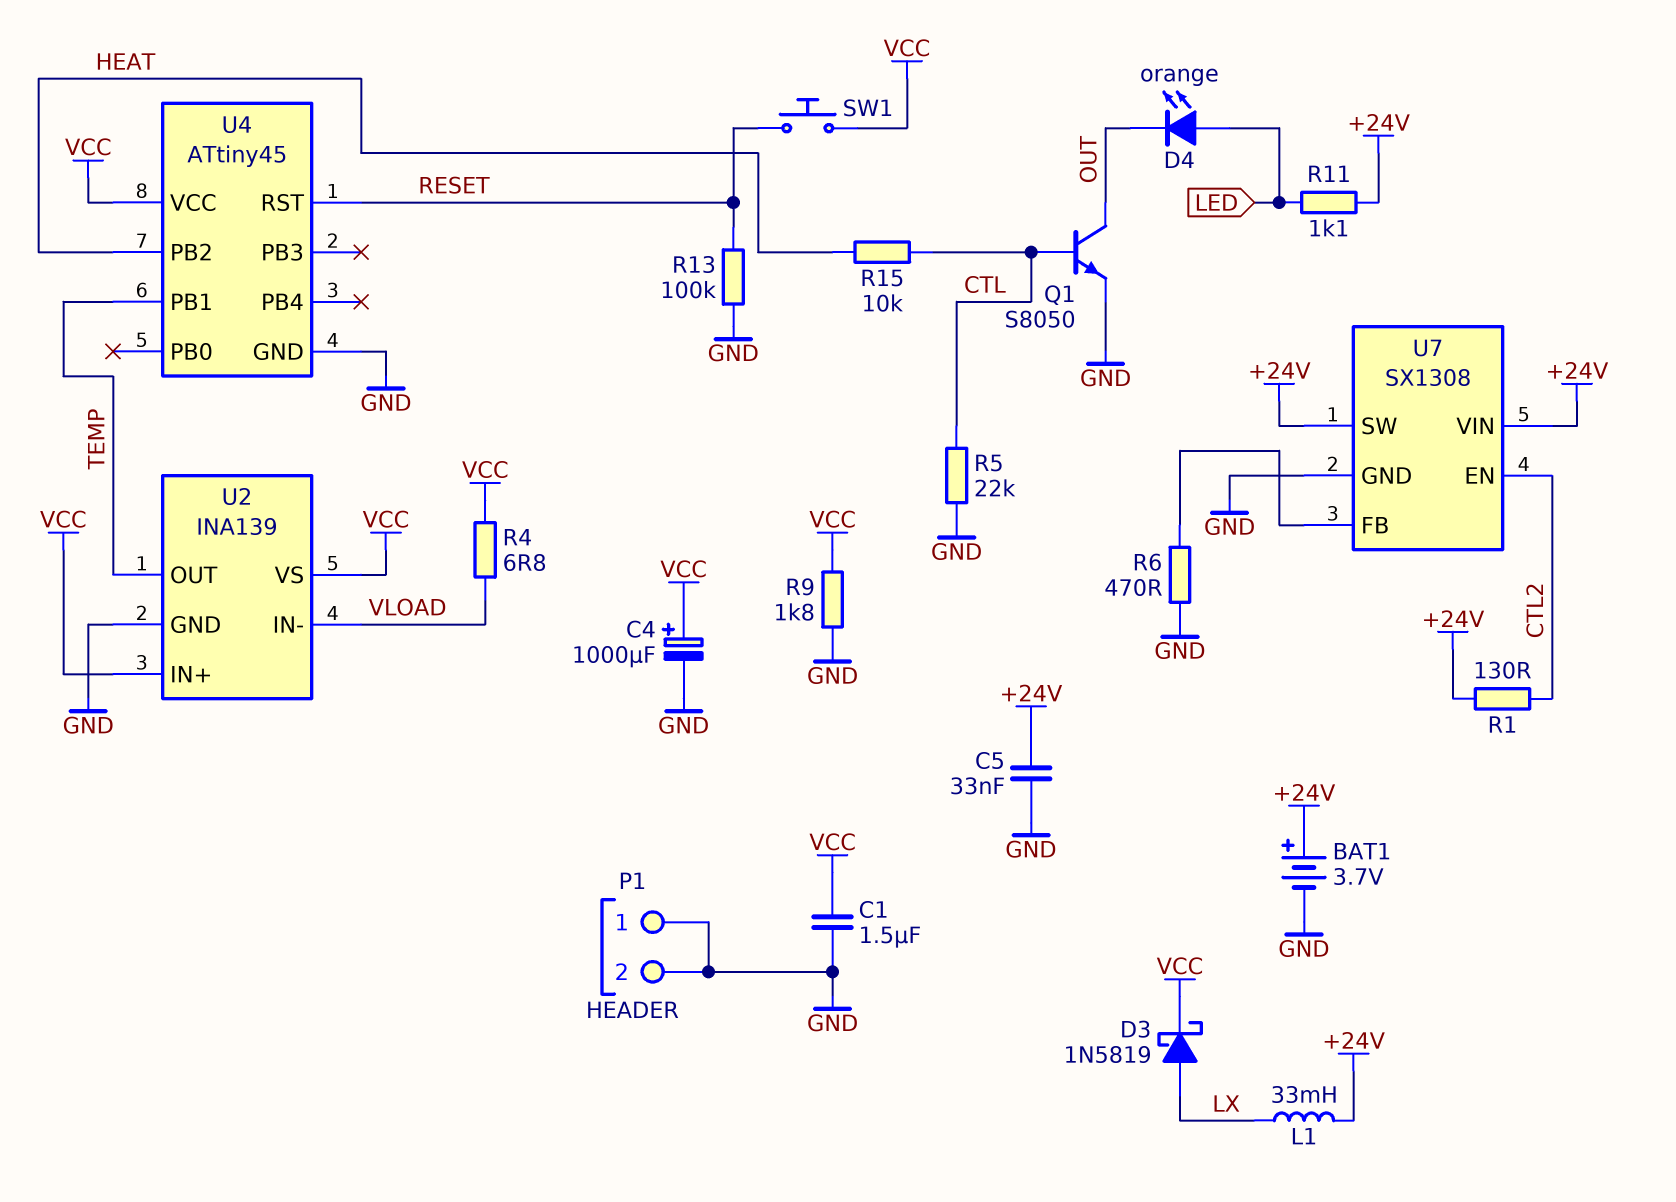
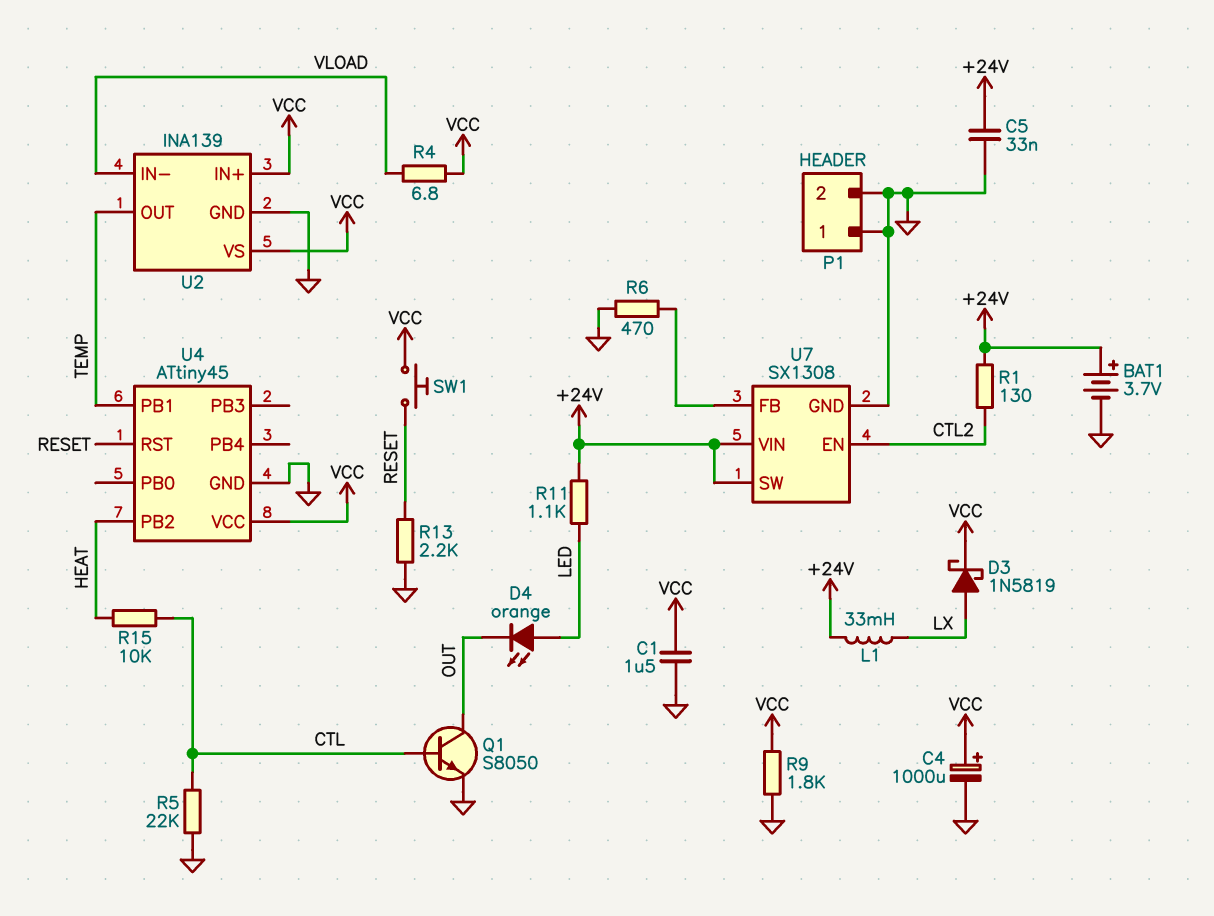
R13: 100k (GND, RESET) -> 2.2k (GND, RESET)

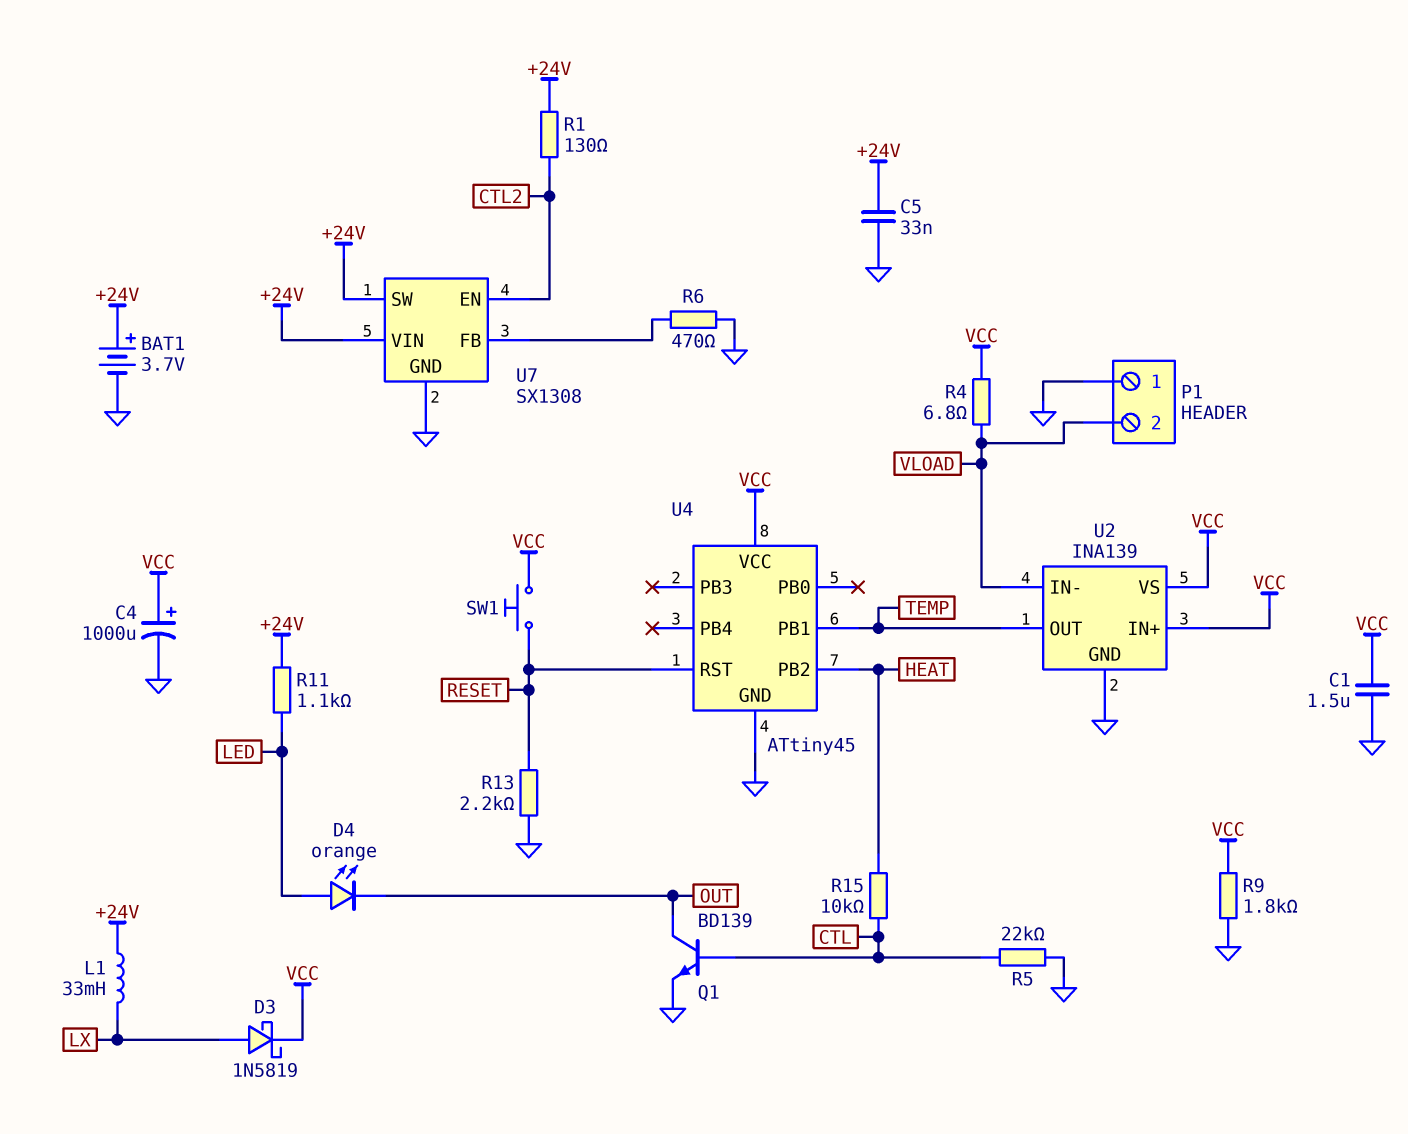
P1 pin 2: GND -> VLOAD
Q1: NPN S8050 (B CTL, C OUT, E GND) -> NPN BD139 (B CTL, C OUT, E GND)

